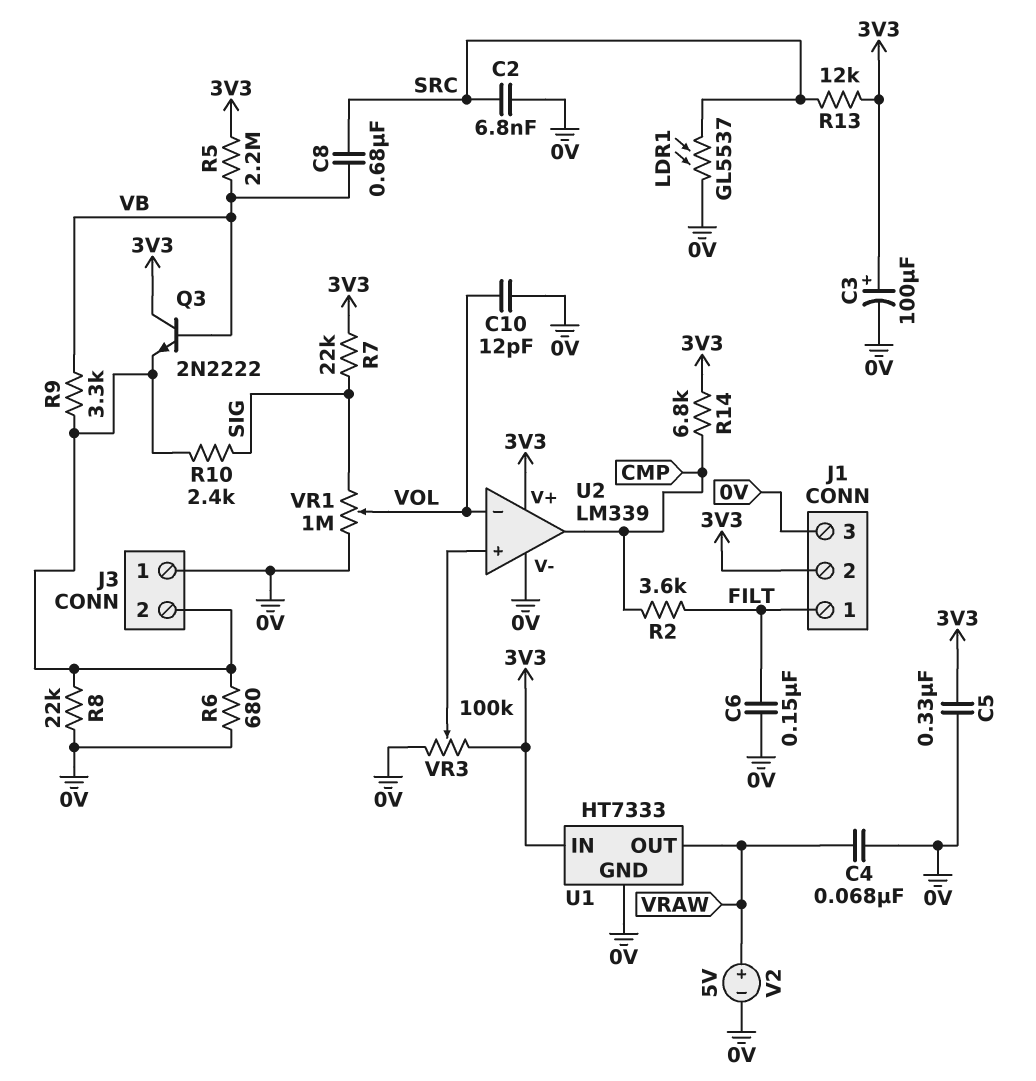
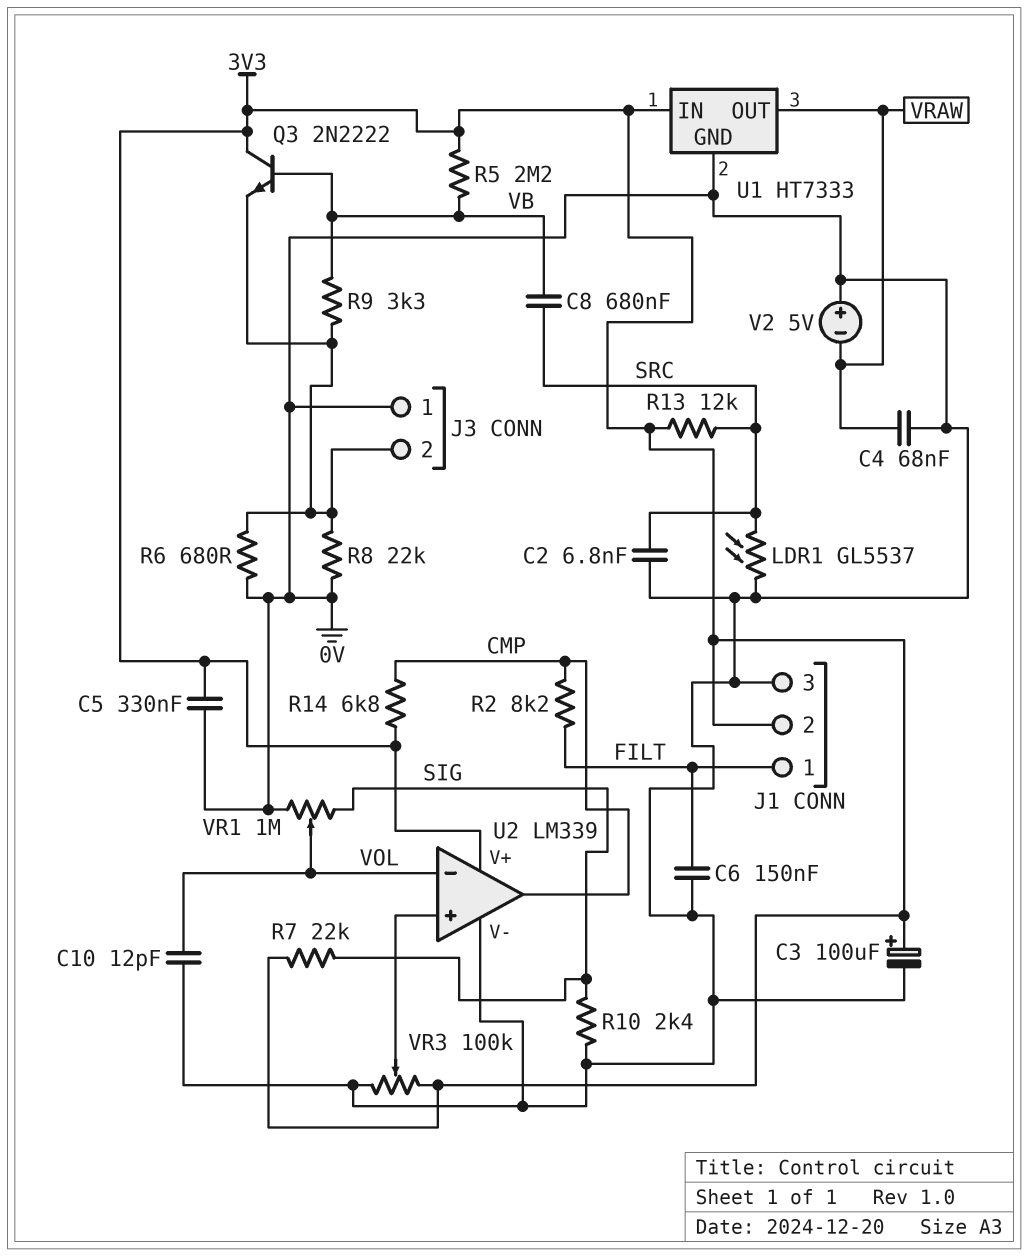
R2: 3.6k (CMP, FILT) -> 8.2k (CMP, FILT)
R10: 2.4k (J3/2, SIG) -> 2.4k (0V, SIG)
V2: 5V (plus VRAW, minus 0V) -> 5V (plus 0V, minus VRAW)

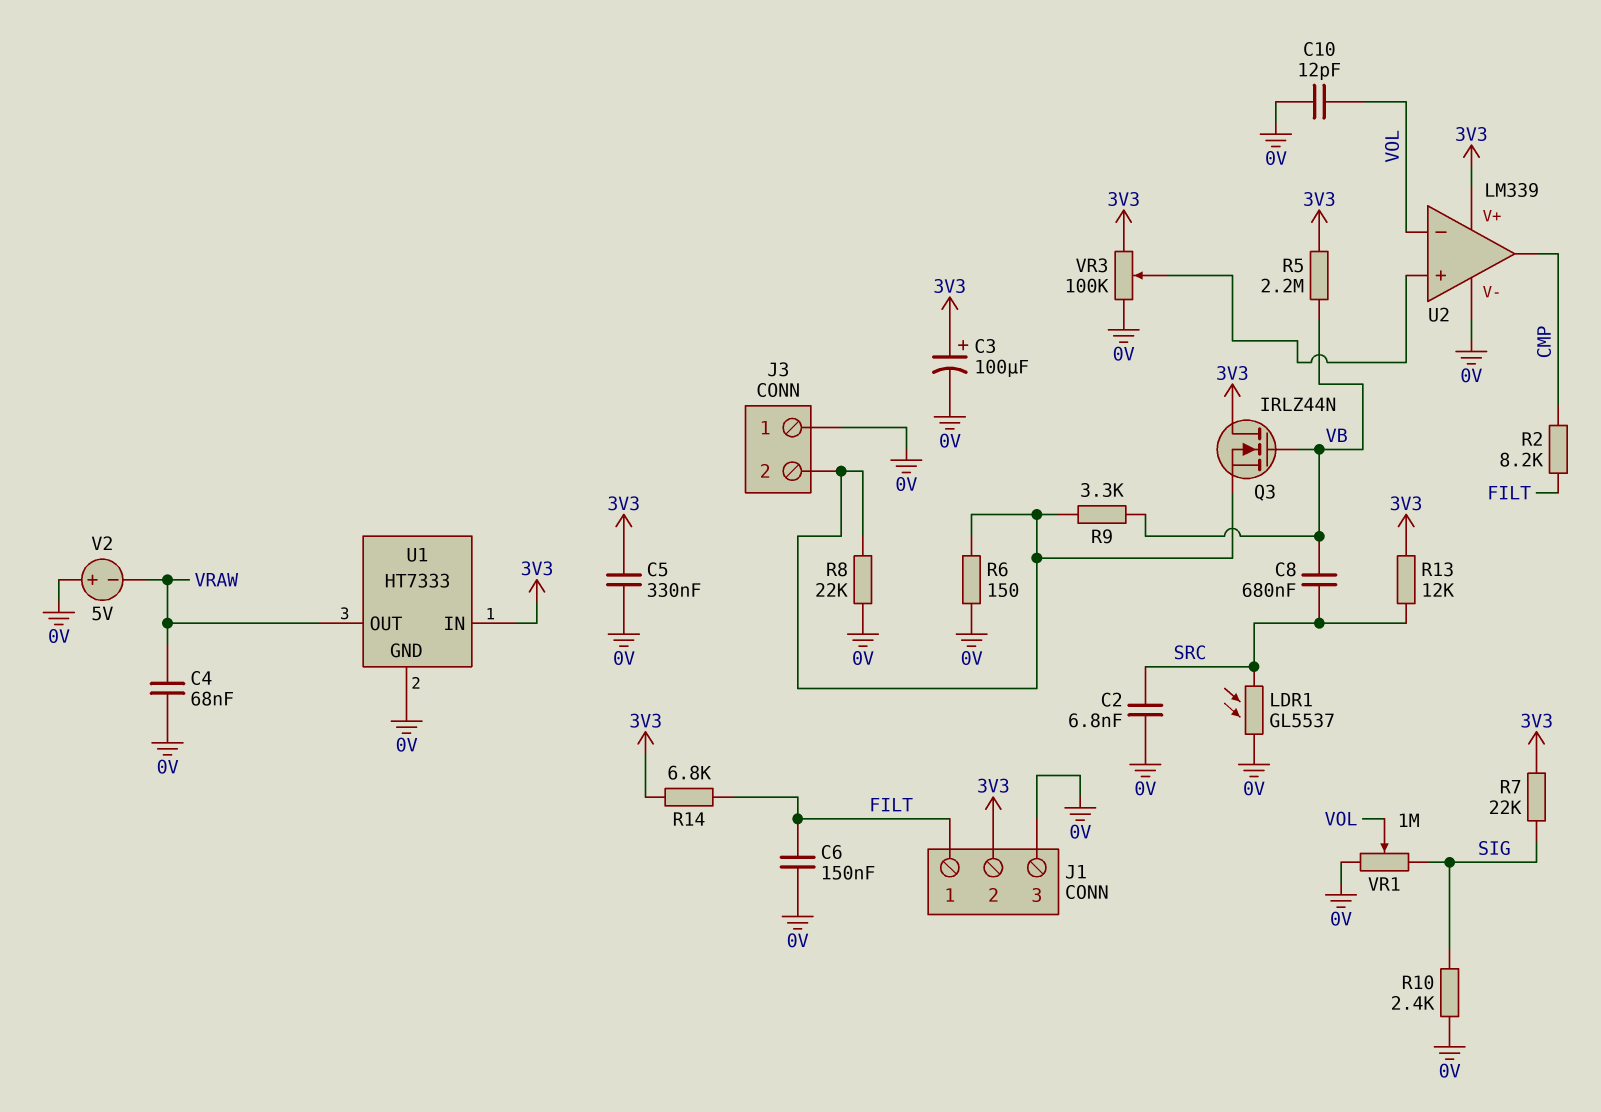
Q3: NPN 2N2222 (B VB, C 3V3, E J3/2) -> NMOS IRLZ44N (G VB, D 3V3, S J3/2)
R6: 680 (0V, J3/2) -> 150 (0V, J3/2)
R14: 6.8k (3V3, CMP) -> 6.8k (3V3, FILT)

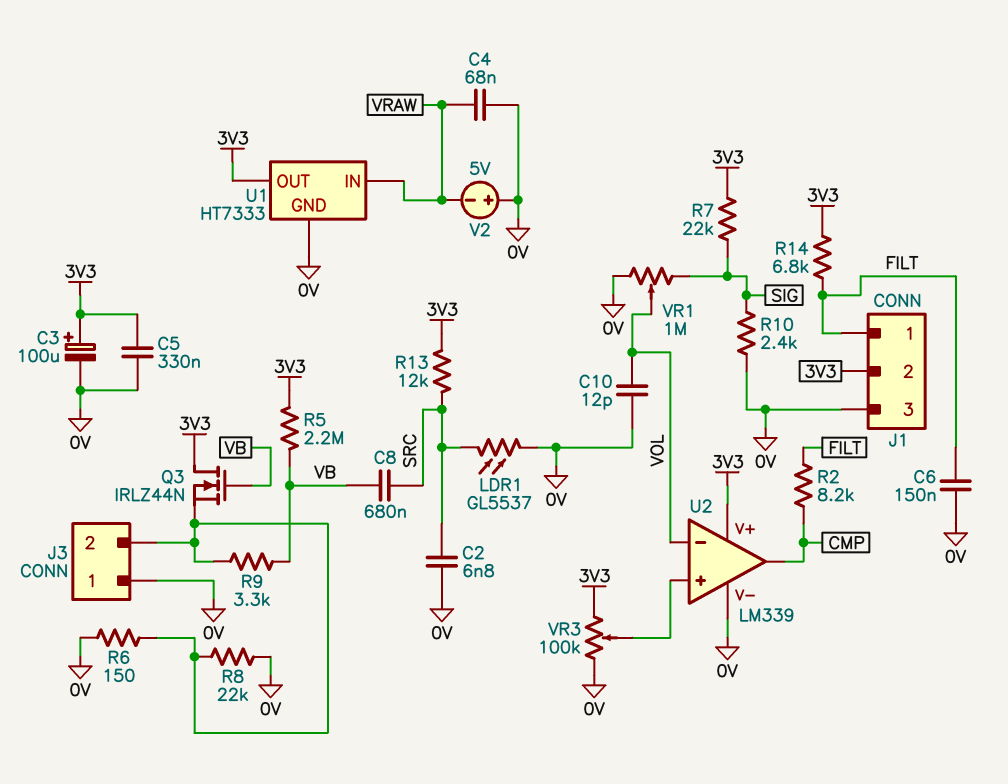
U1 pin IN: 3V3 -> VRAW
U1 pin OUT: VRAW -> 3V3

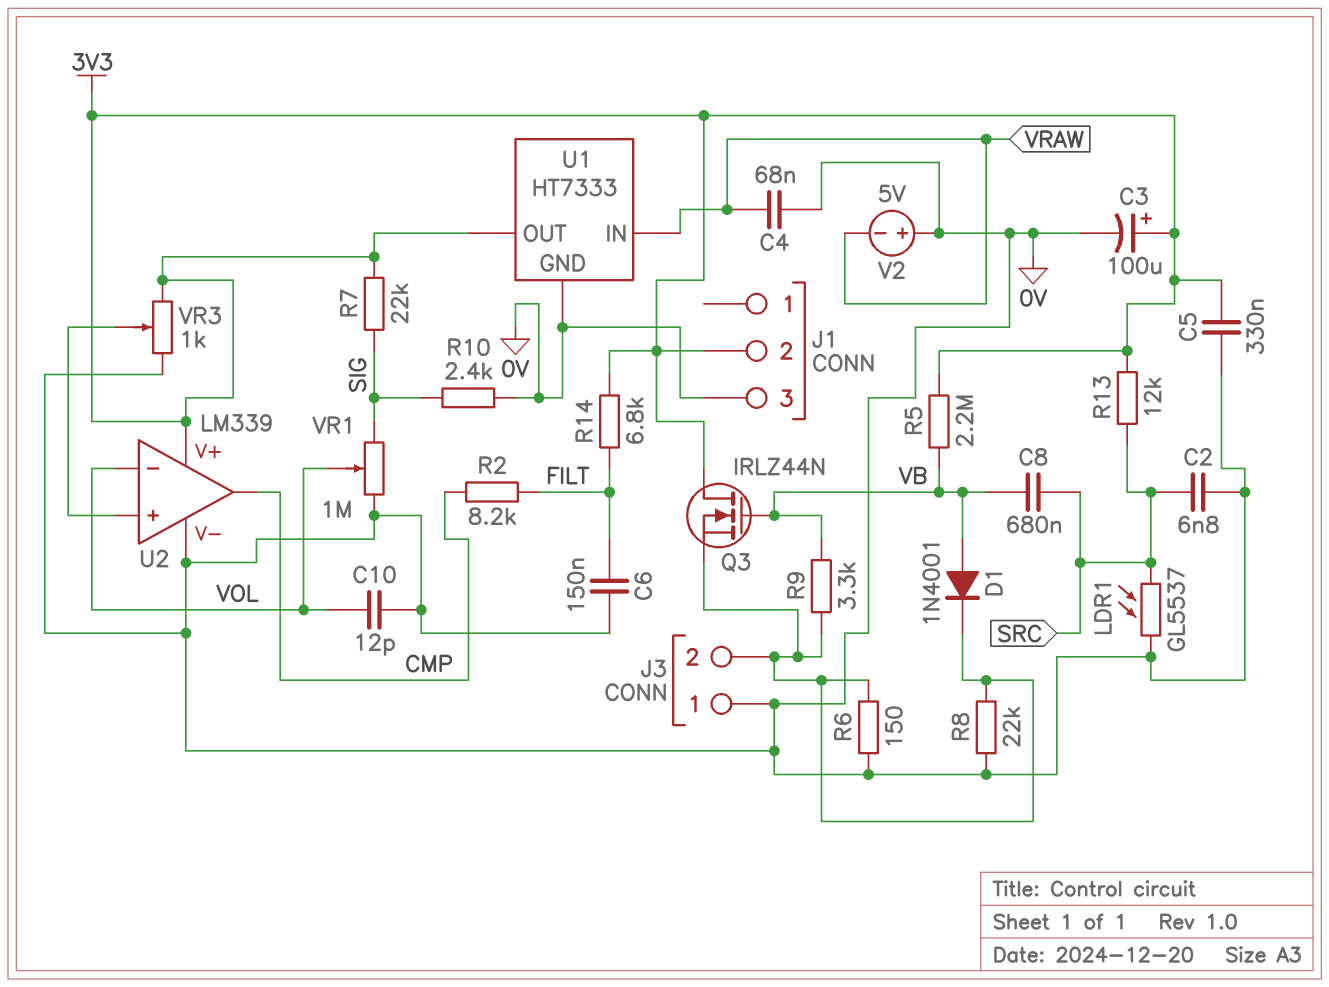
D1: none -> diode 1N4001 (A VB, K J3/2)
J1 pin 1: FILT -> none
VR3: 100k (0V, 3V3, wiper U2/in+) -> 1k (0V, 3V3, wiper U2/in+)

